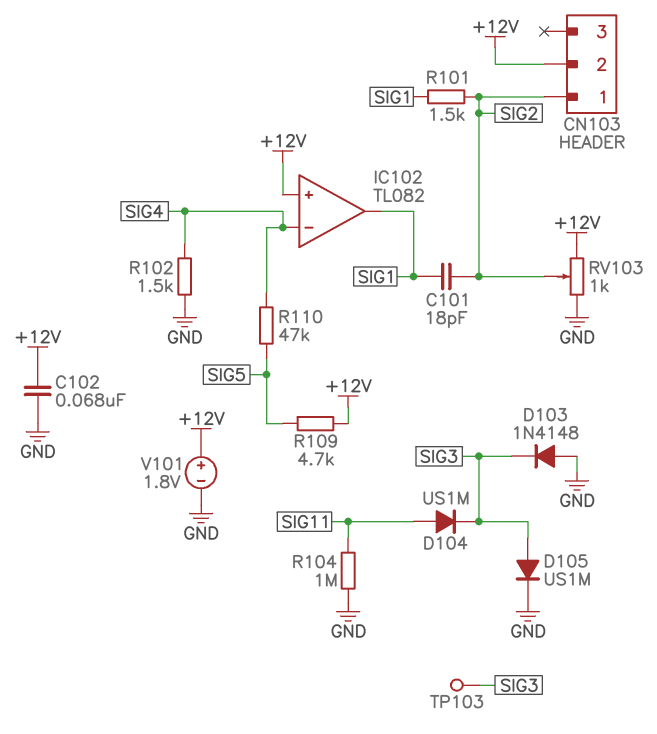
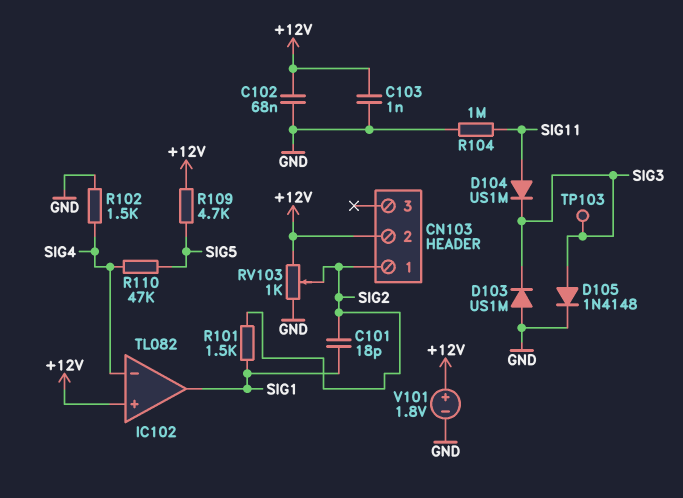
C103: none -> 1nF (+12V, GND)
D103: diode 1N4148 (A GND, K SIG3) -> diode US1M (A GND, K SIG3)
D105: diode US1M (A SIG3, K GND) -> diode 1N4148 (A SIG3, K GND)

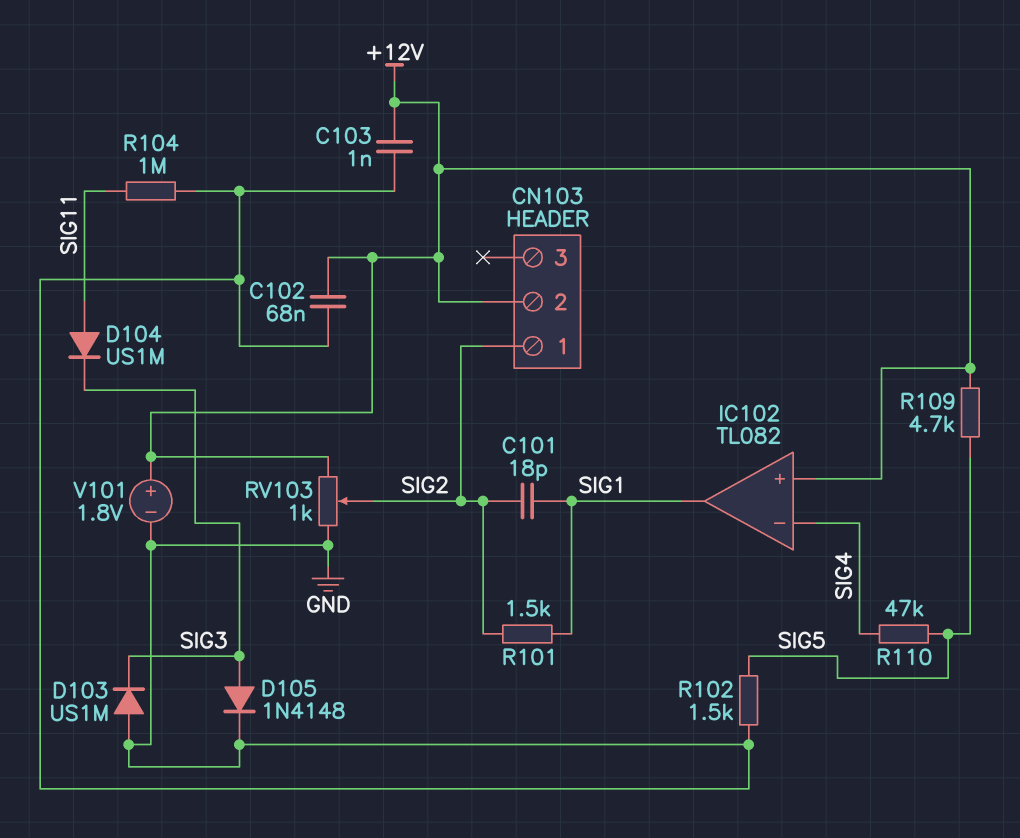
R102: 1.5k (GND, SIG4) -> 1.5k (GND, SIG5)
TP103: test point (SIG3) -> none

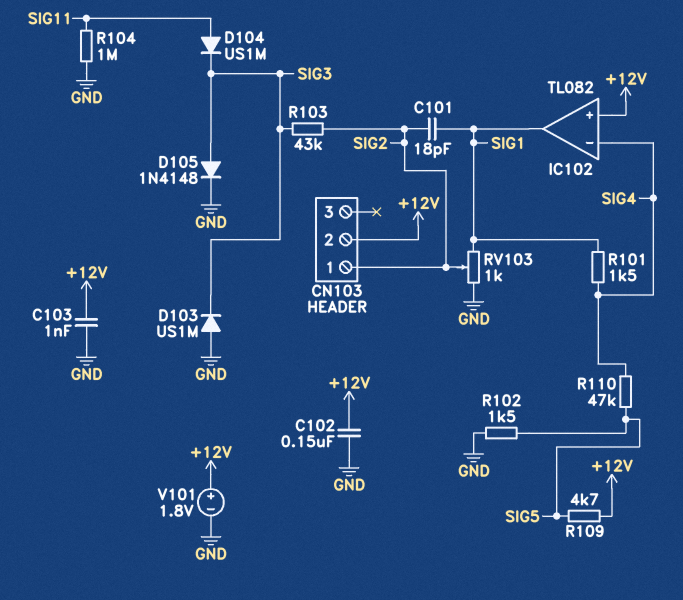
C102: 68nF (+12V, GND) -> 150nF (+12V, GND)
R101: 1.5k (SIG1, SIG2) -> 1.5k (SIG1, SIG4)
R103: none -> 43k (SIG2, SIG3)
RV103: 1k (+12V, GND, wiper SIG2) -> 1k (GND, SIG1, wiper SIG2)

